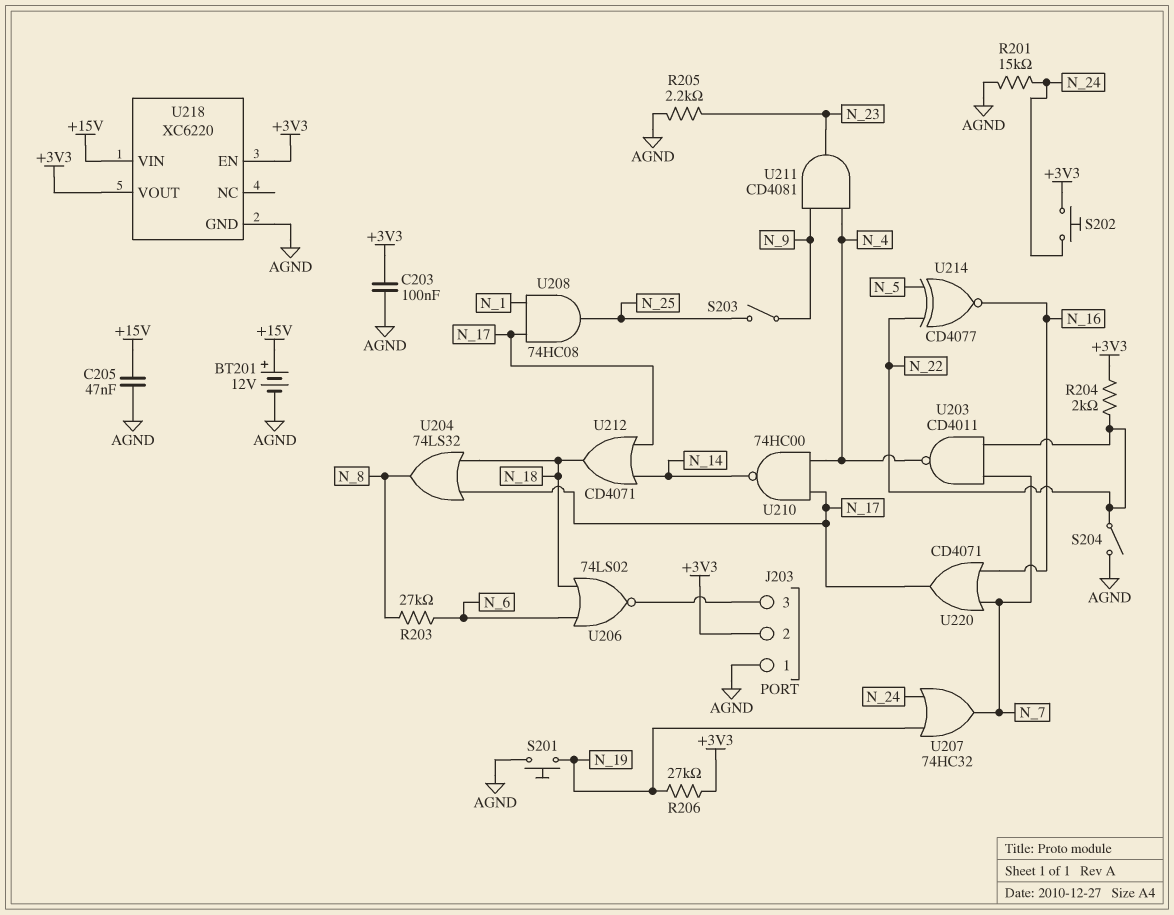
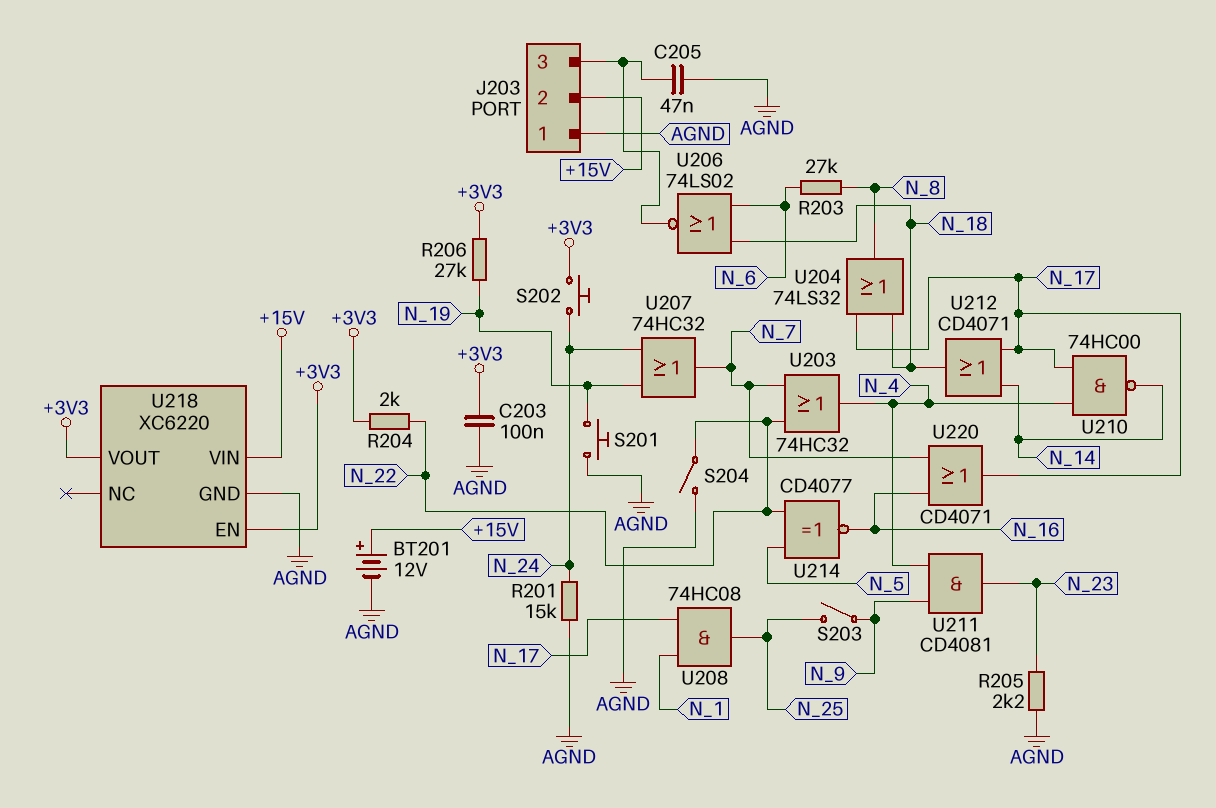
C205: 47nF (+15V, AGND) -> 47nF (AGND, J203/3)
J203 pin 2: +3V3 -> +15V
U203: NAND CD4011 (in N_7, in N_22, out N_4) -> OR 74HC32 (in N_7, in N_22, out N_4)

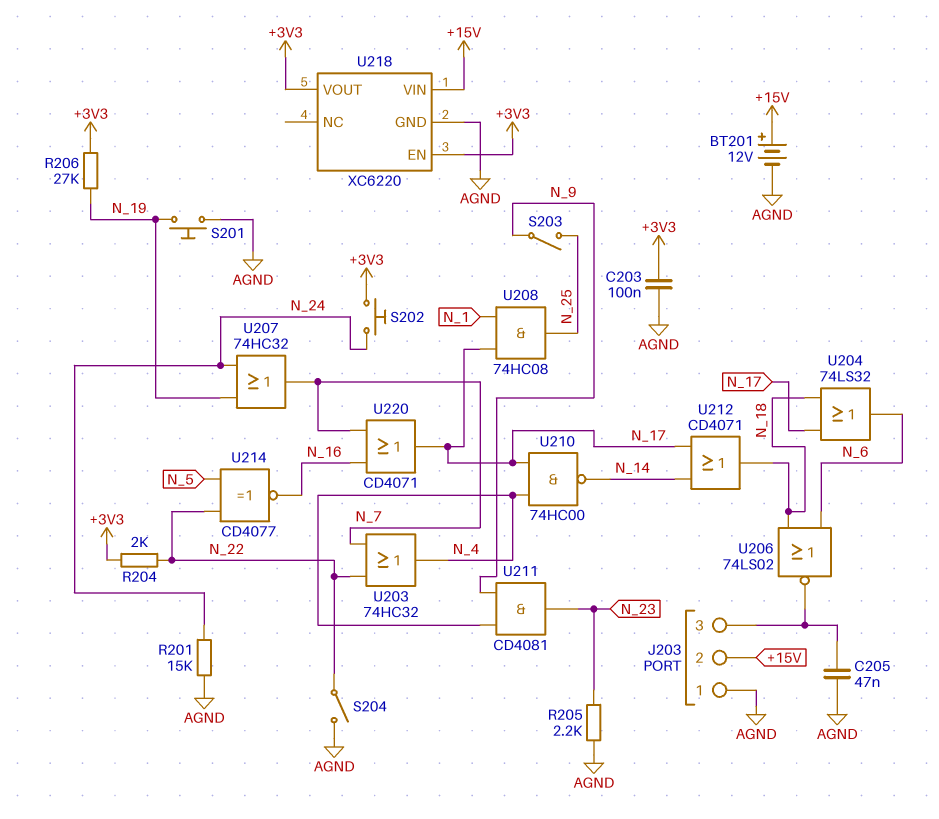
R203: 27k (N_6, N_8) -> none
U204: OR 74LS32 (in N_17, in N_18, out N_8) -> OR 74LS32 (in N_17, in N_18, out N_6)

